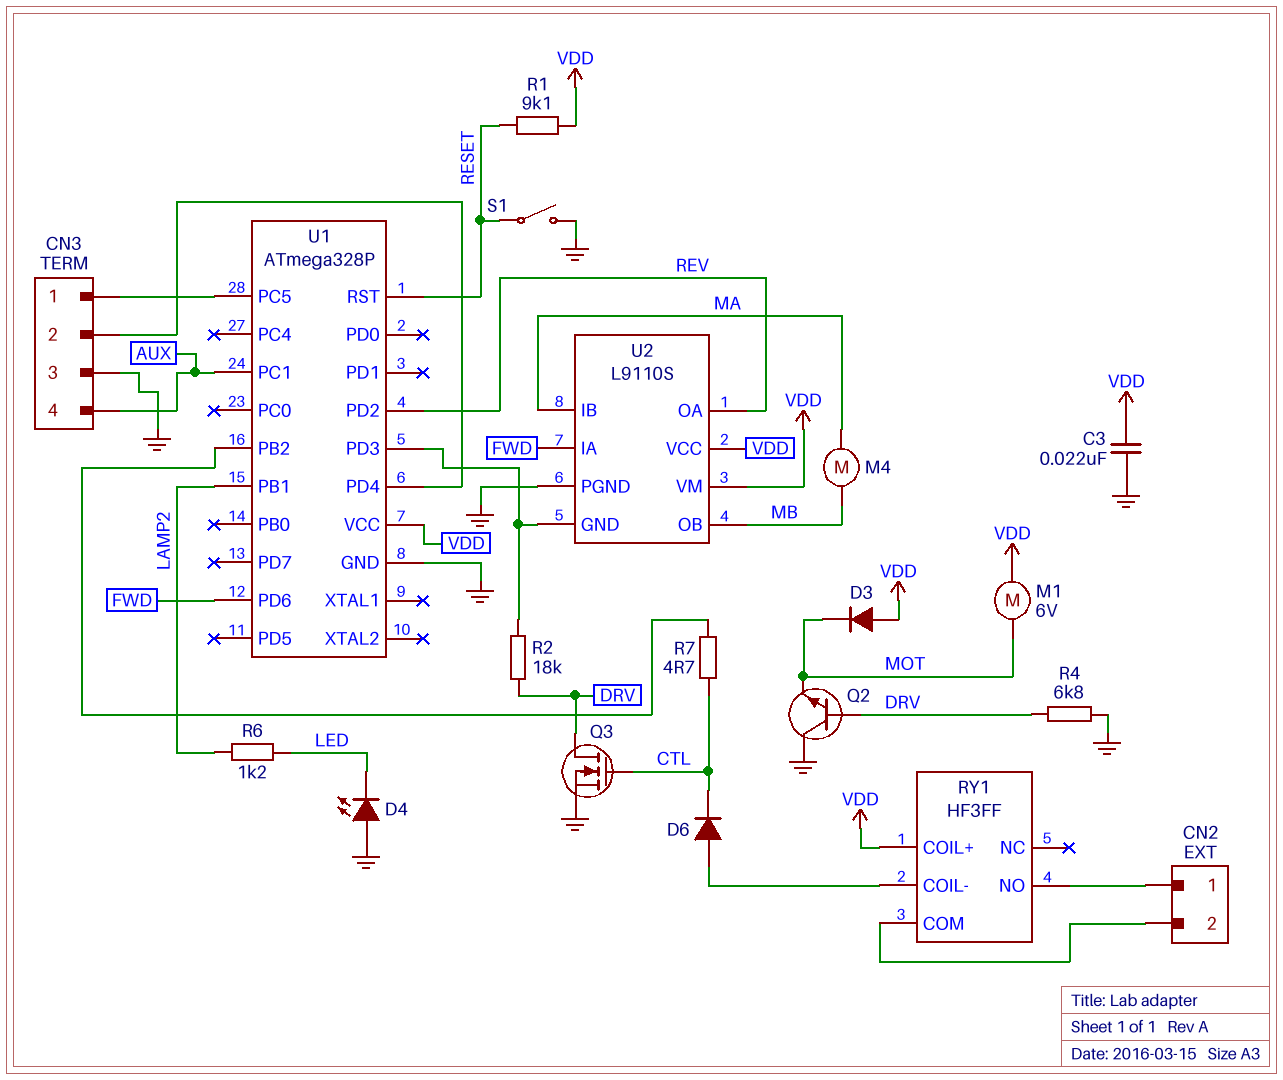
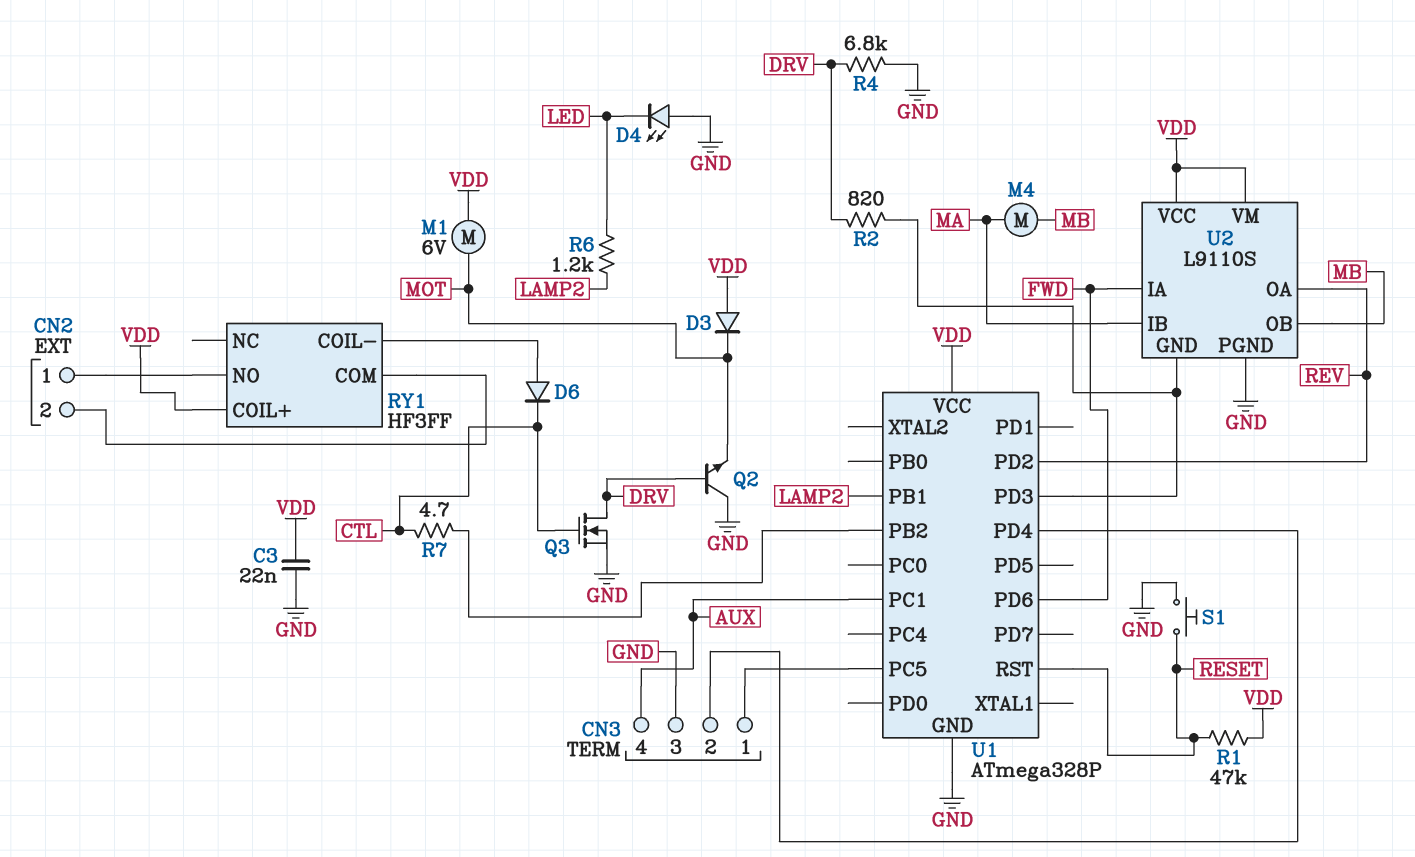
R1: 9.1k (RESET, VDD) -> 47k (RESET, VDD)
R2: 18k (DRV, U1/PD3) -> 820 (DRV, U1/PD3)
S1: switch (GND, RESET) -> button (GND, RESET)

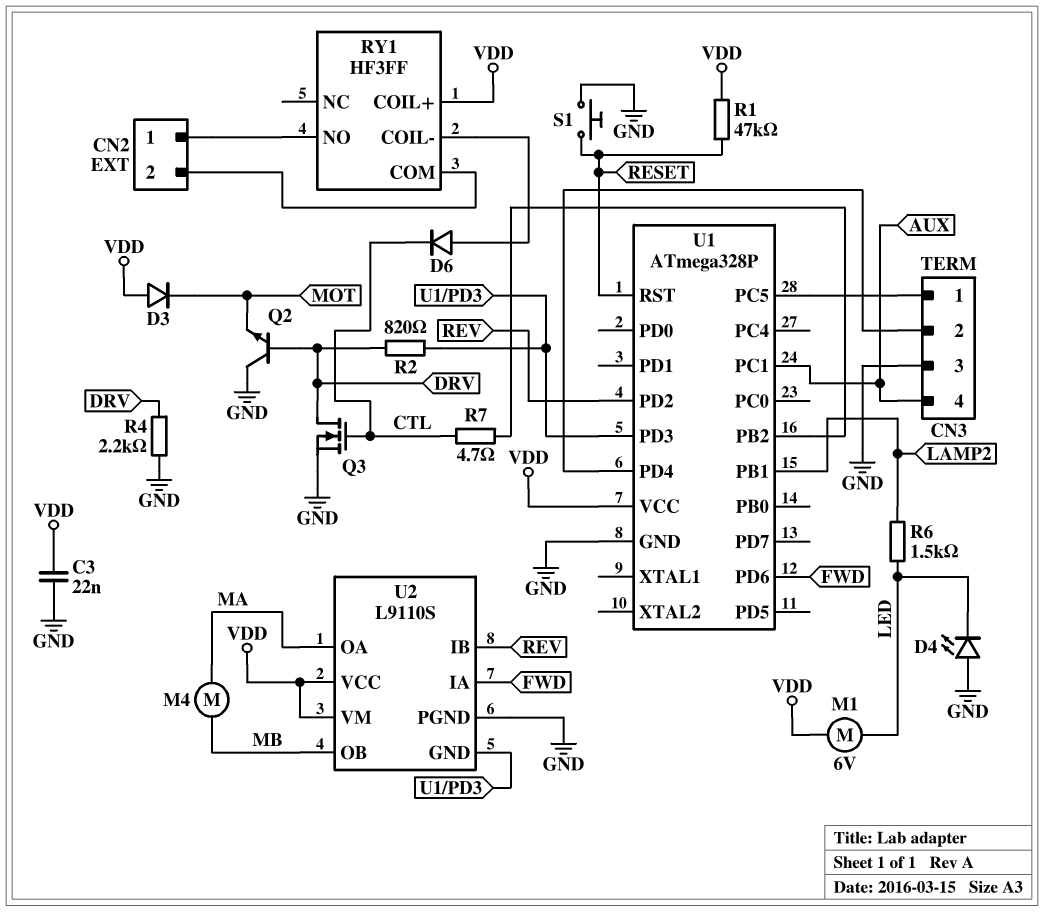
M1: motor 6V (MOT, VDD) -> motor 6V (LED, VDD)
R4: 6.8k (DRV, GND) -> 2.2k (DRV, GND)
R6: 1.2k (LAMP2, LED) -> 1.5k (LAMP2, LED)
U2 pin IB: MA -> REV
U2 pin OA: REV -> MA

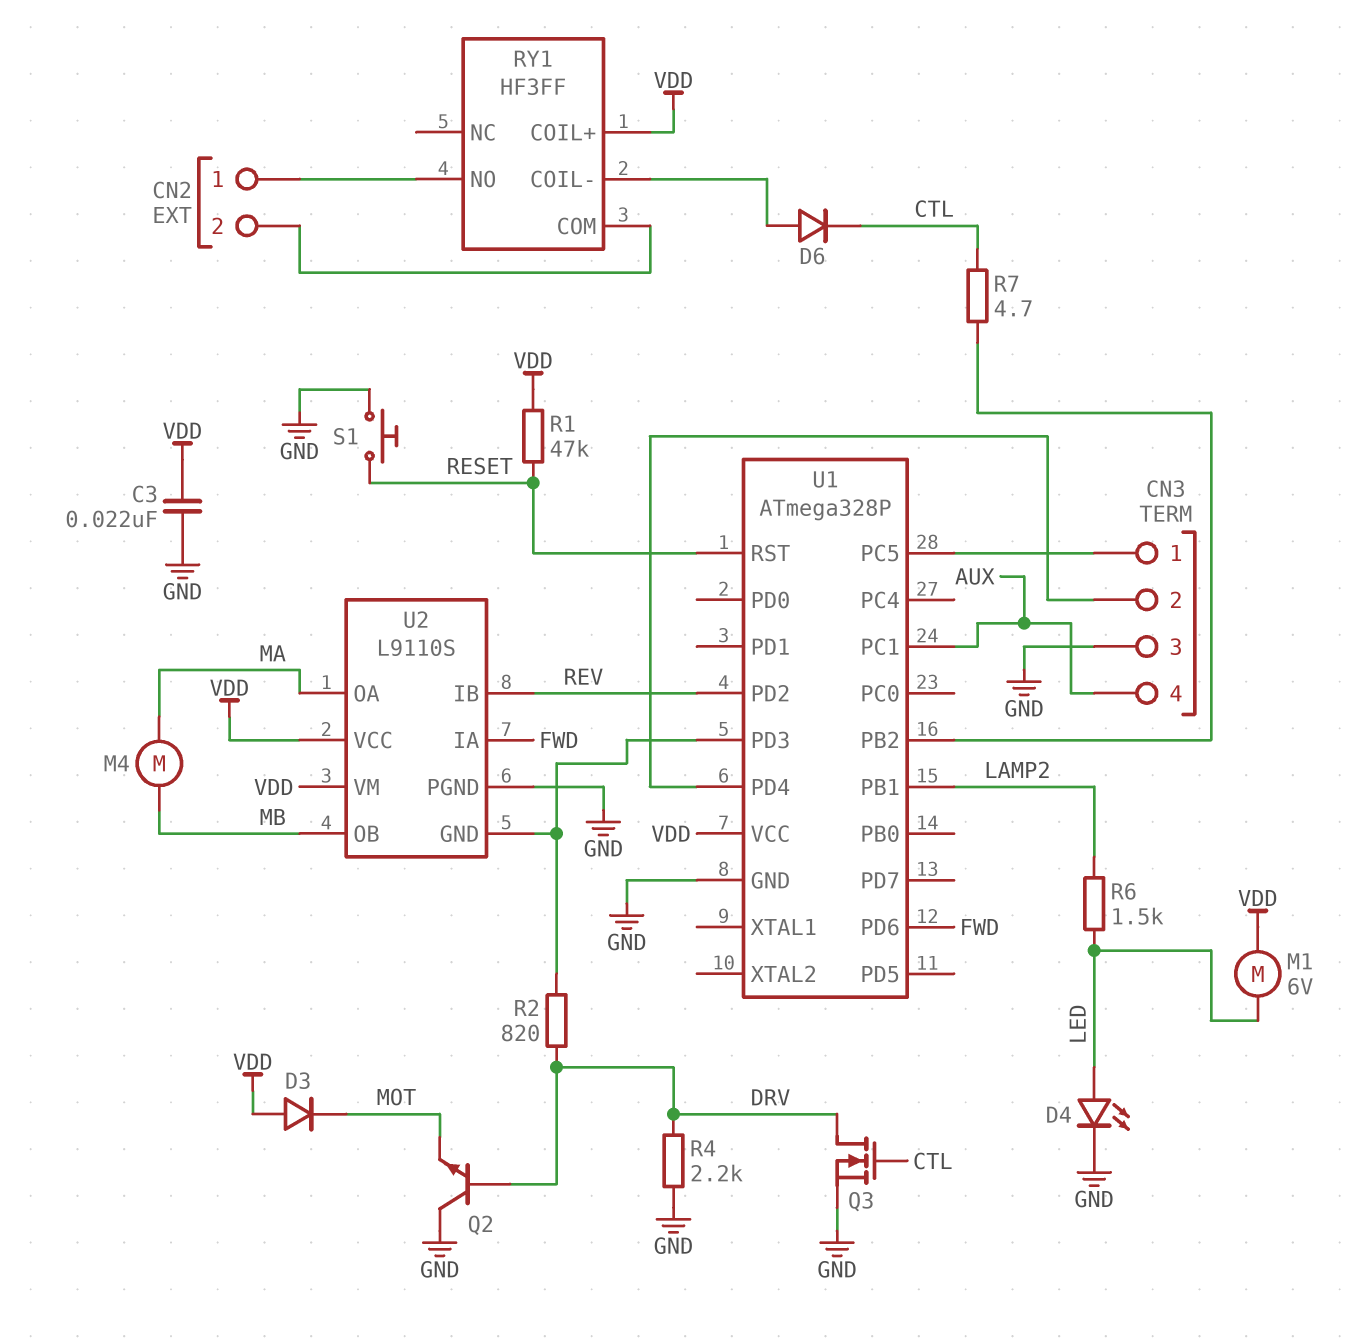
D4: LED (A GND, K LED) -> LED (A LED, K GND)

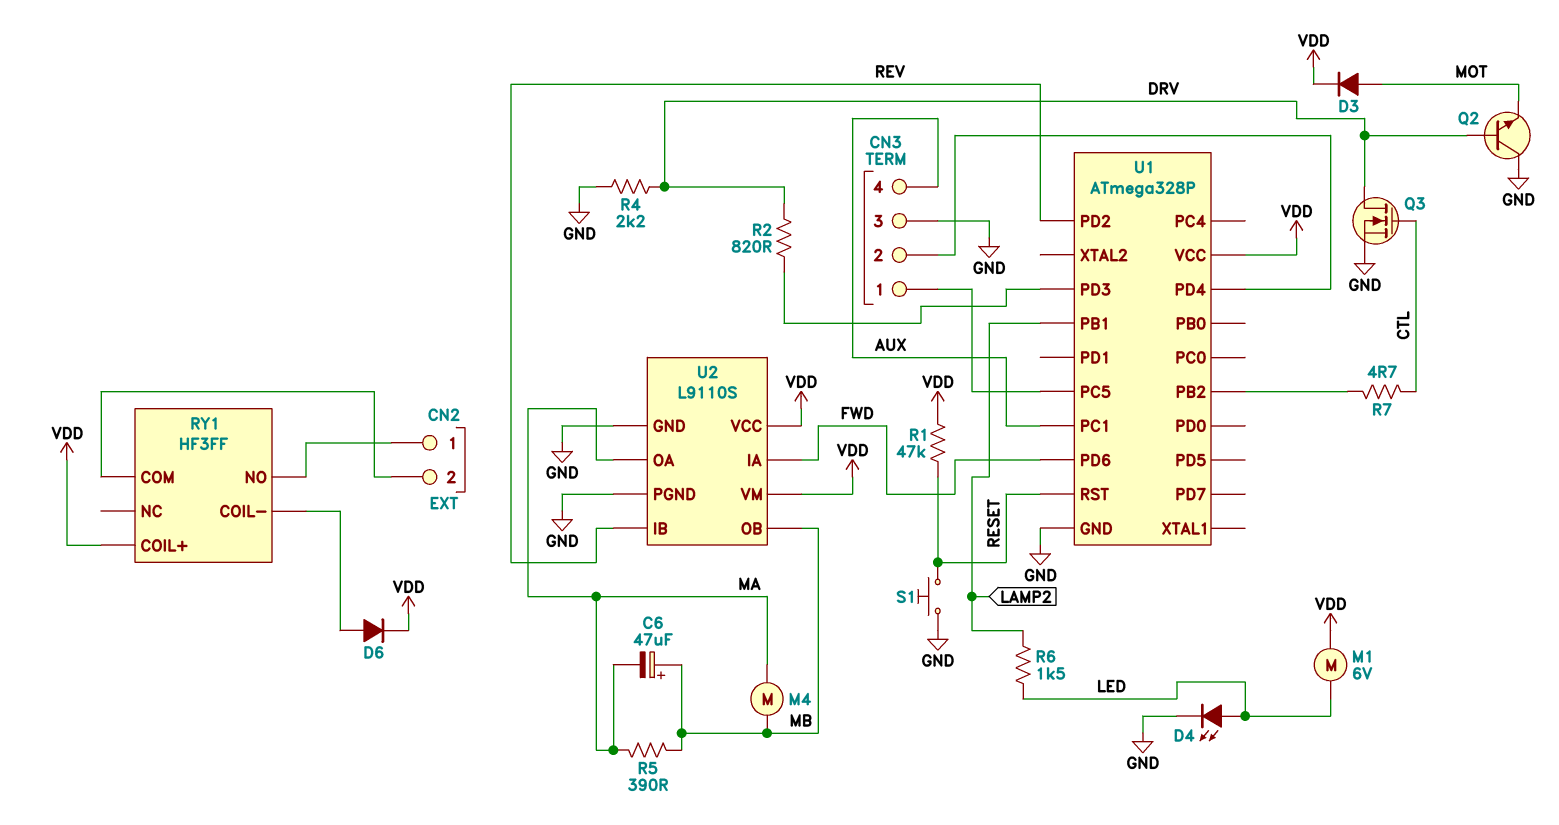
C3: 22nF (GND, VDD) -> none
C6: none -> 47uF (plus MB, minus MA)
D3: diode (A VDD, K MOT) -> diode (A MOT, K VDD)
D6: diode (A RY1/COIL-, K CTL) -> diode (A RY1/COIL-, K VDD)
R5: none -> 390 (MA, MB)
U2 pin GND: U1/PD3 -> GND

